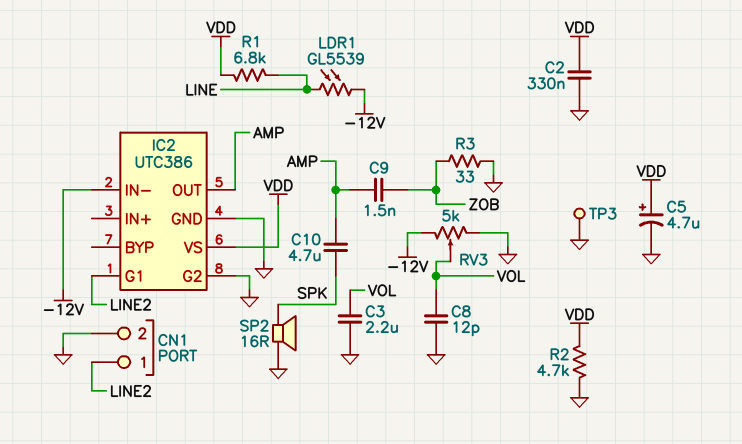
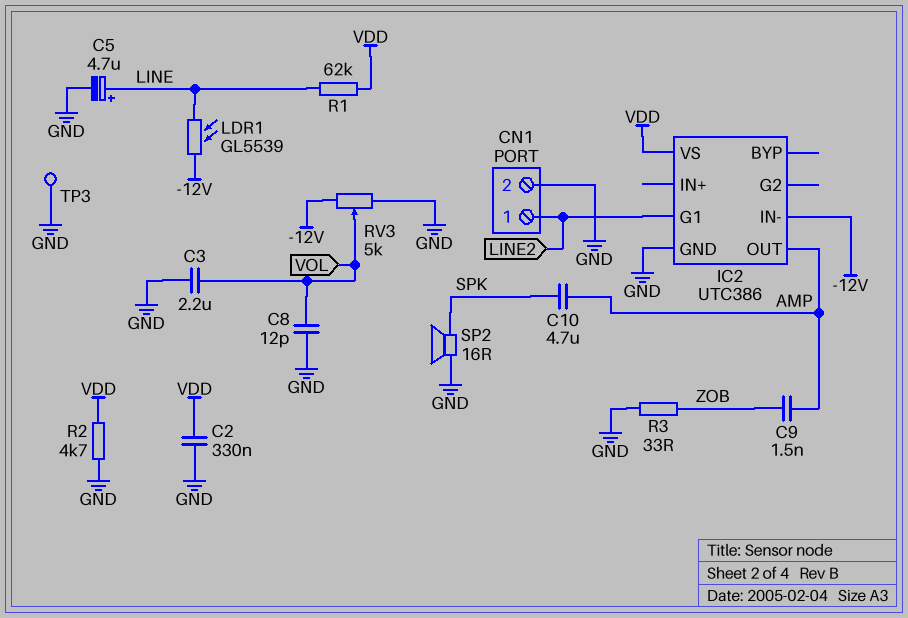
C5: 4.7uF (plus VDD, minus GND) -> 4.7uF (plus LINE, minus GND)
IC2 pin G2: GND -> none
R1: 6.8k (LINE, VDD) -> 62k (LINE, VDD)

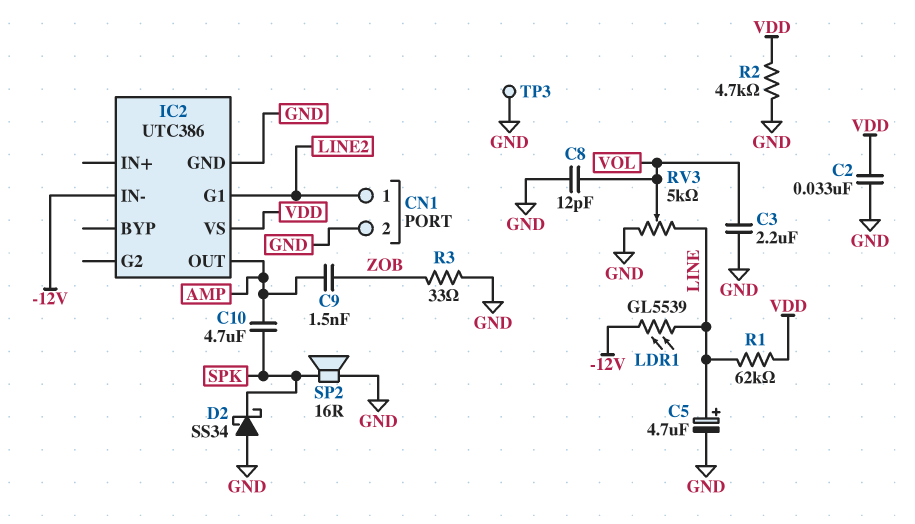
C2: 330nF (GND, VDD) -> 33nF (GND, VDD)
D2: none -> schottky SS34 (A GND, K SPK)
RV3: 5k (-12V, GND, wiper VOL) -> 5k (GND, LINE, wiper VOL)

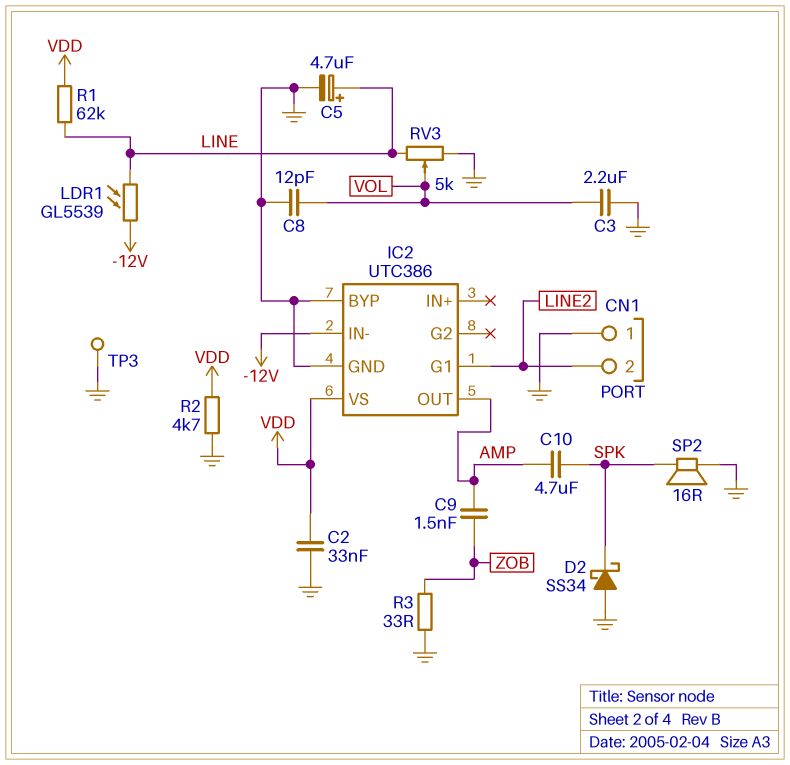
CN1 pin 1: LINE2 -> GND
CN1 pin 2: GND -> LINE2
IC2 pin BYP: none -> GND

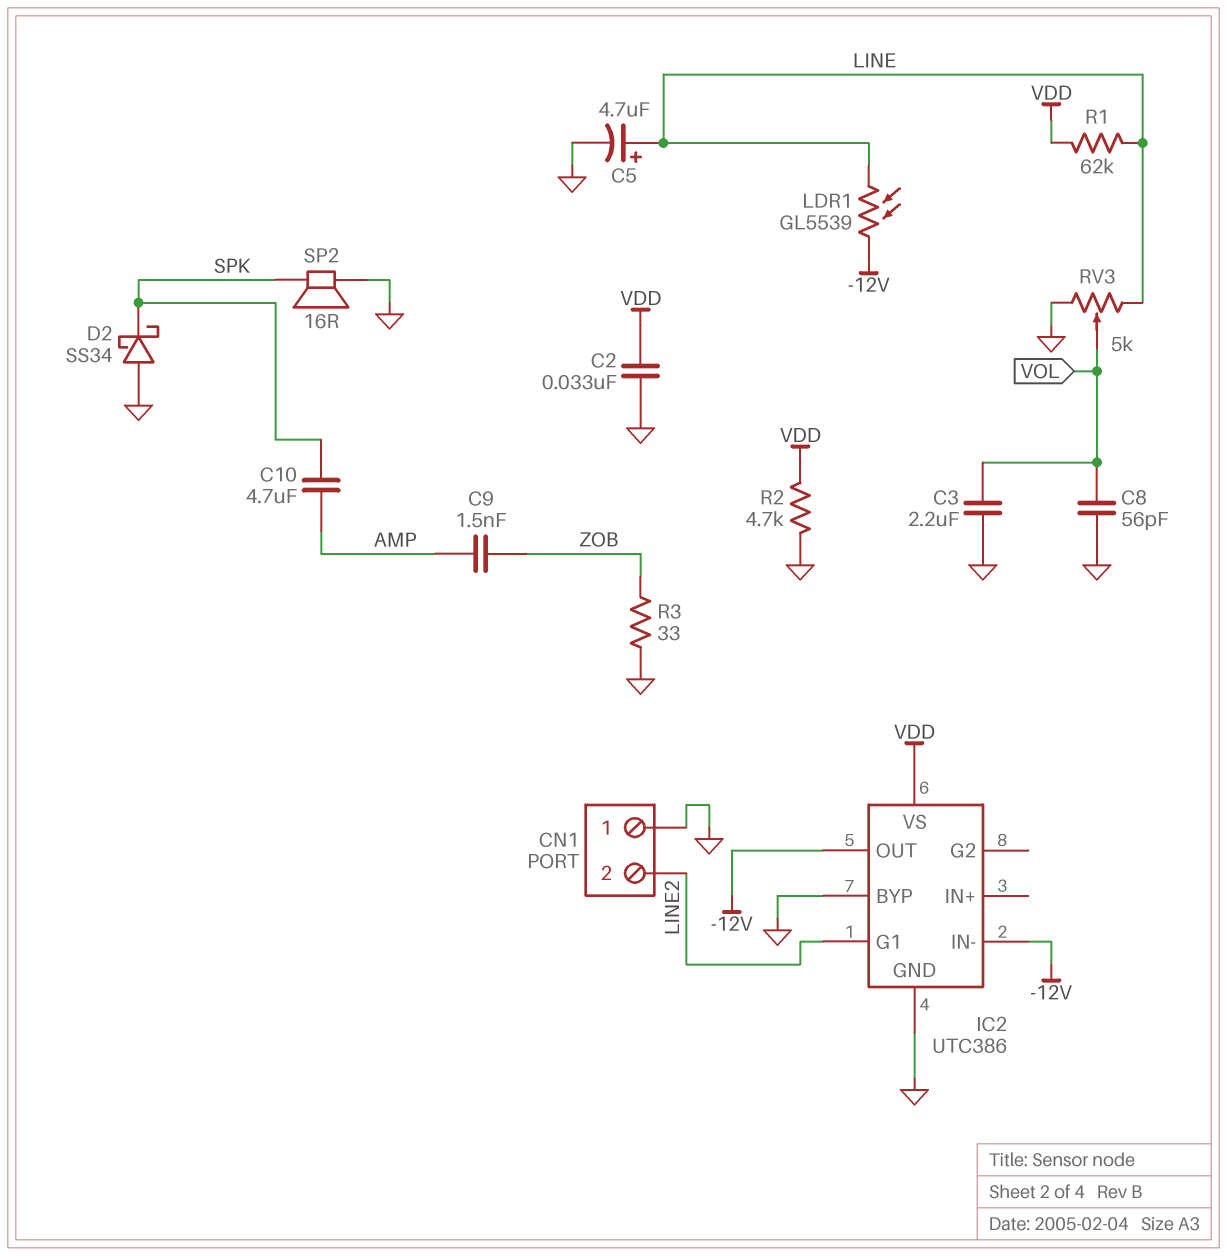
C8: 12pF (GND, VOL) -> 56pF (GND, VOL)
IC2 pin OUT: AMP -> -12V
TP3: test point (GND) -> none

